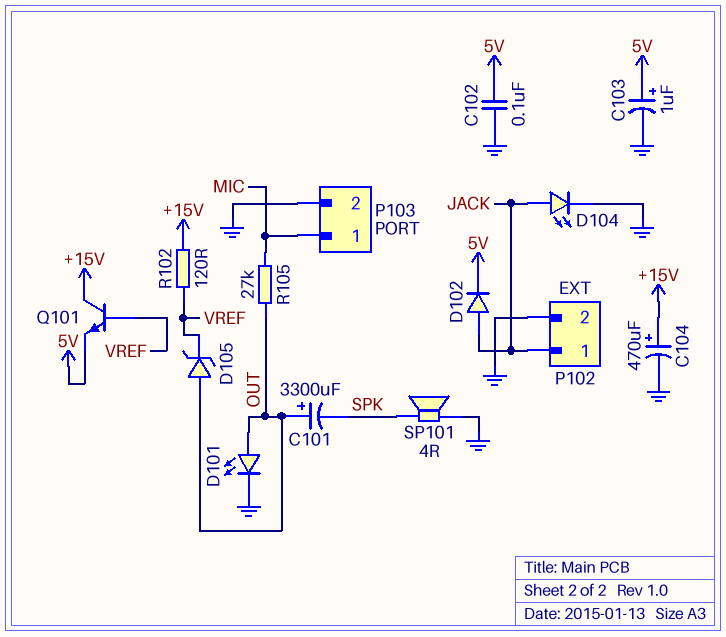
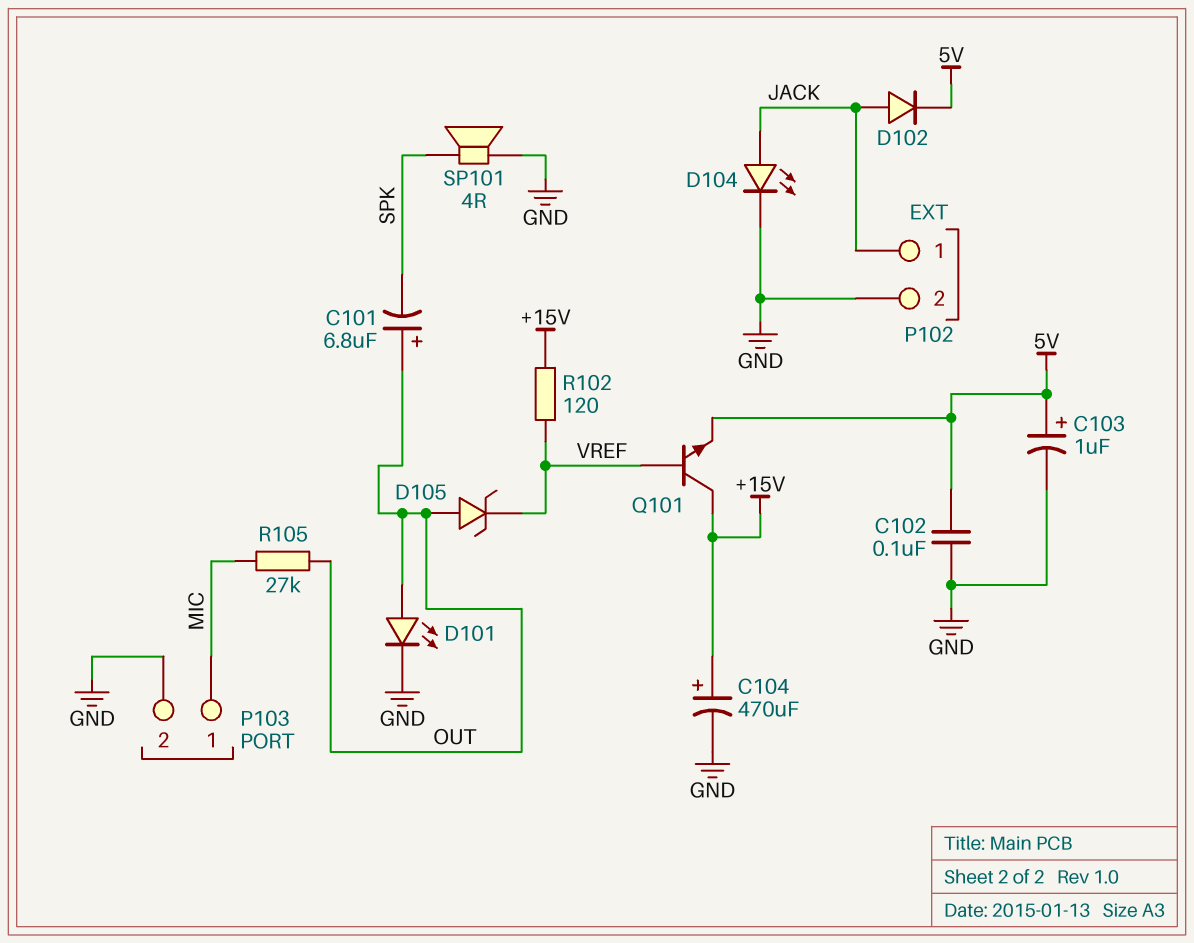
C101: 3300uF (plus OUT, minus SPK) -> 6.8uF (plus OUT, minus SPK)

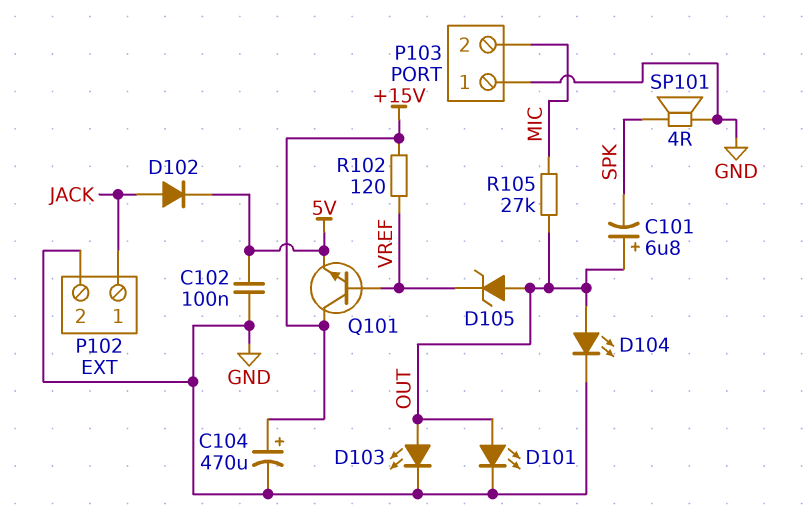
C103: 1uF (plus 5V, minus GND) -> none
D103: none -> LED (A OUT, K GND)
D104: LED (A JACK, K GND) -> LED (A OUT, K GND)
P103 pin 1: MIC -> GND
P103 pin 2: GND -> MIC

